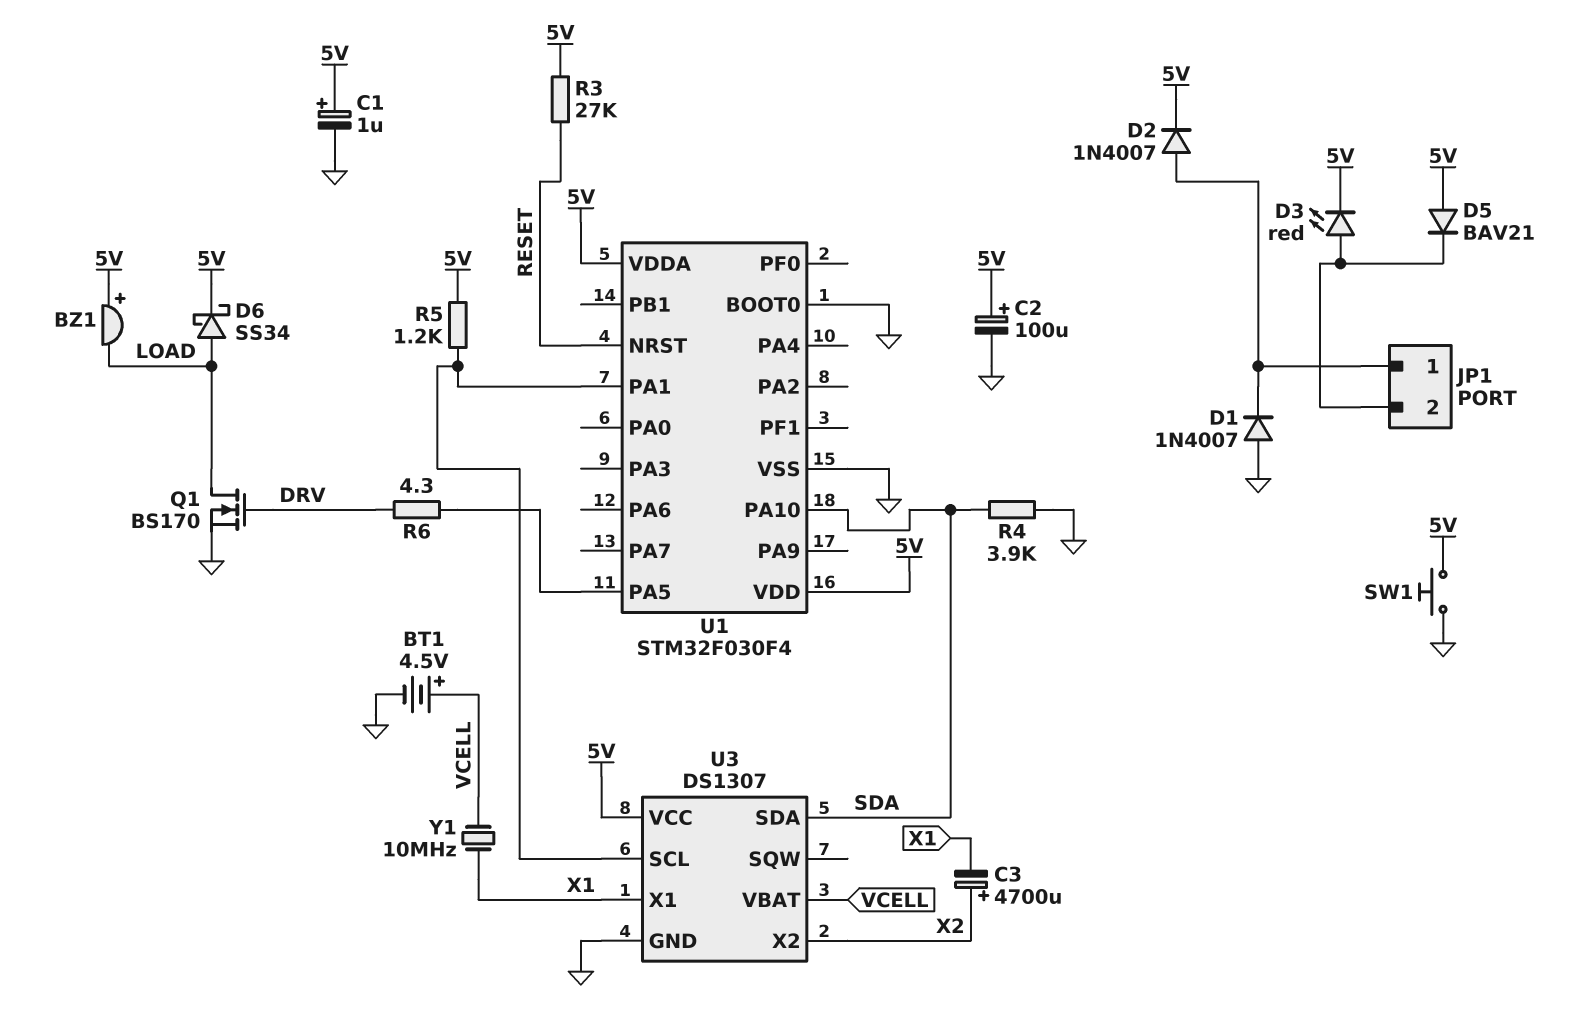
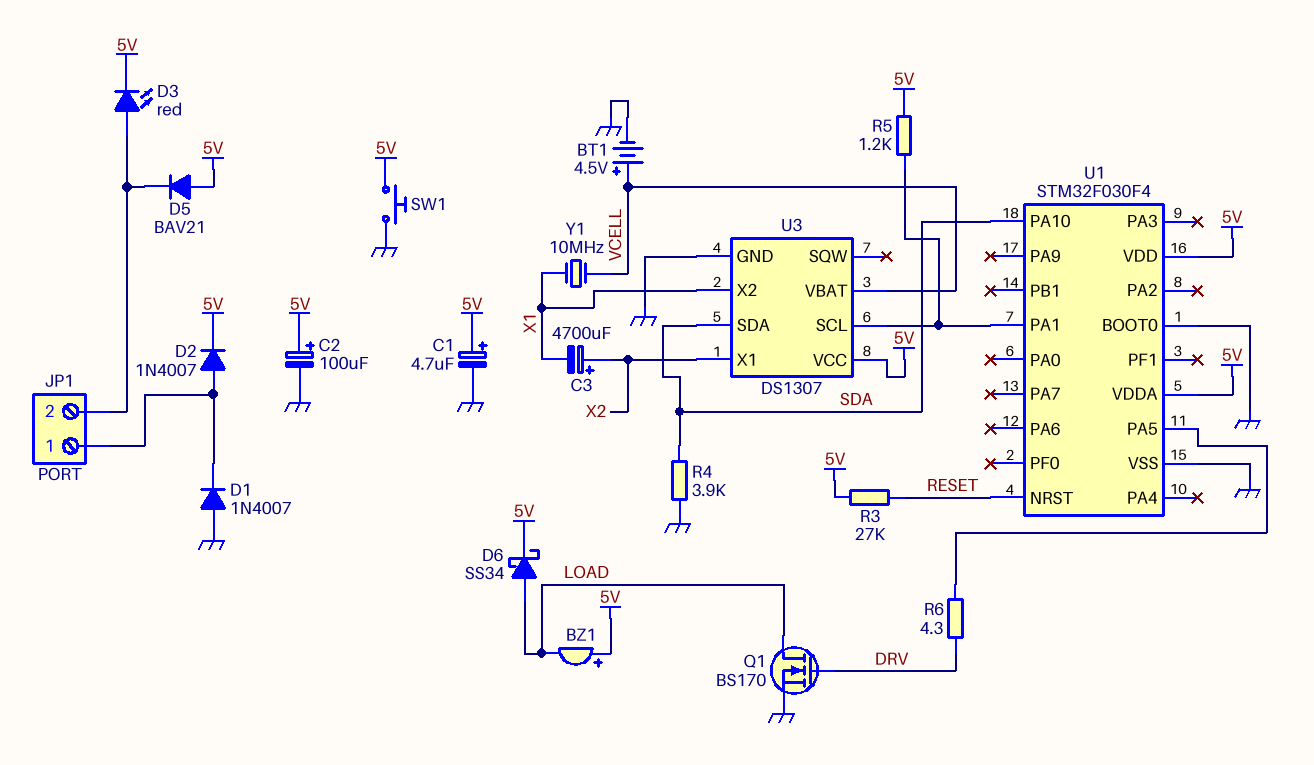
C1: 1uF (plus 5V, minus GND) -> 4.7uF (plus 5V, minus GND)
U3 pin X1: X1 -> X2
U3 pin X2: X2 -> X1

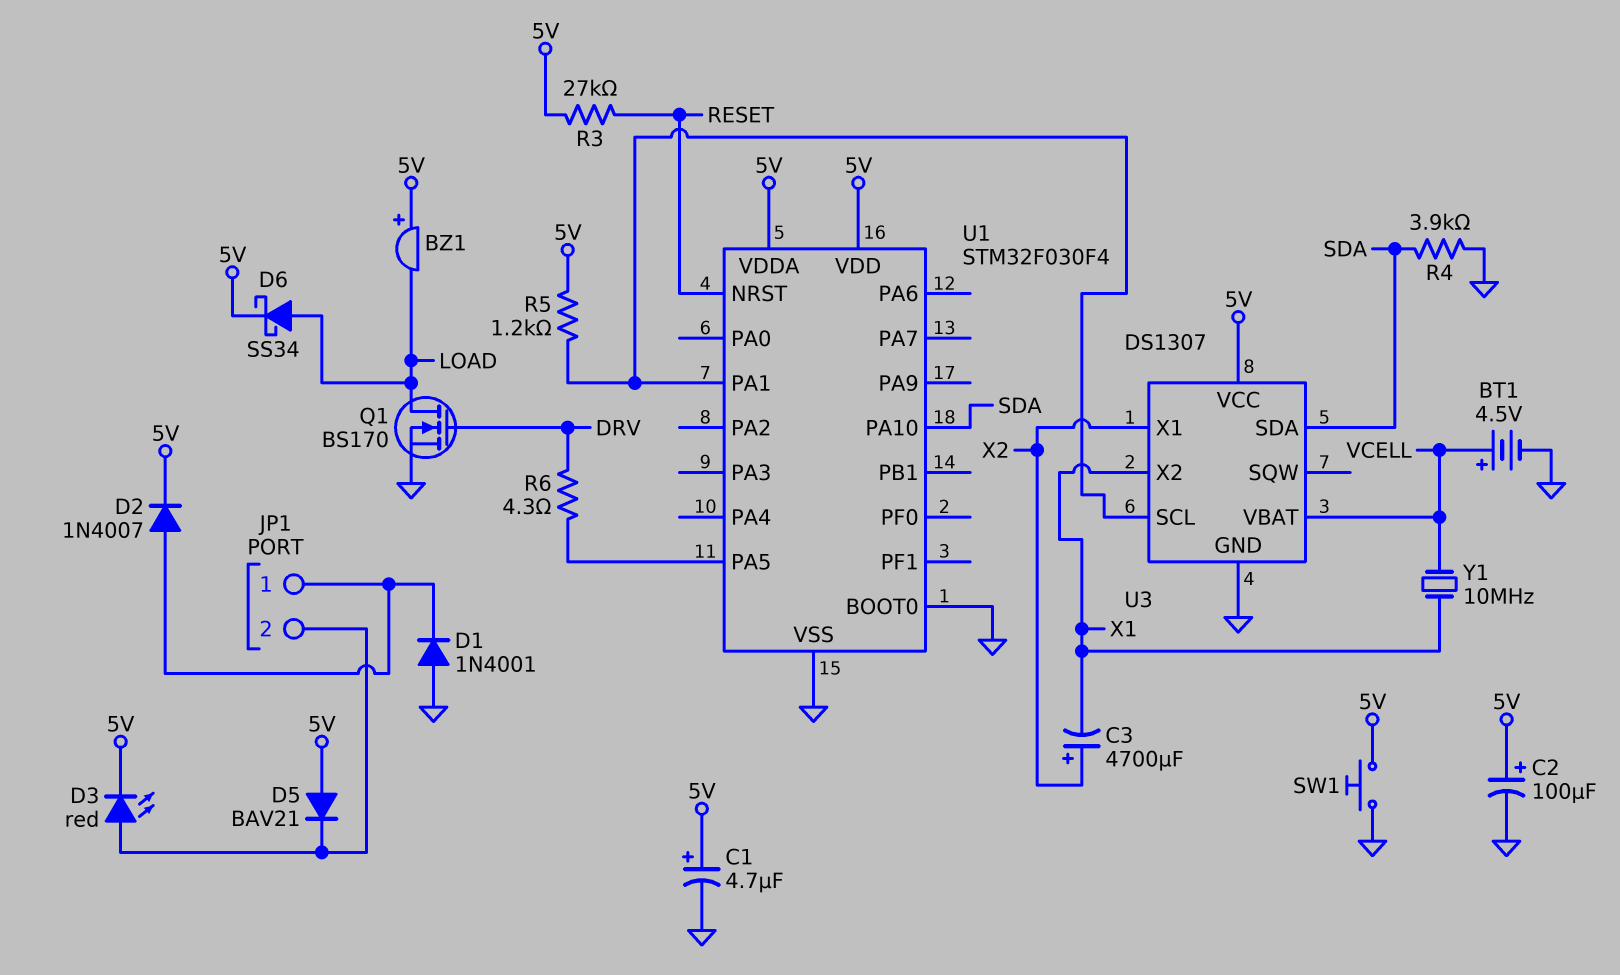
D1: diode 1N4007 (A GND, K JP1/1) -> diode 1N4001 (A GND, K JP1/1)

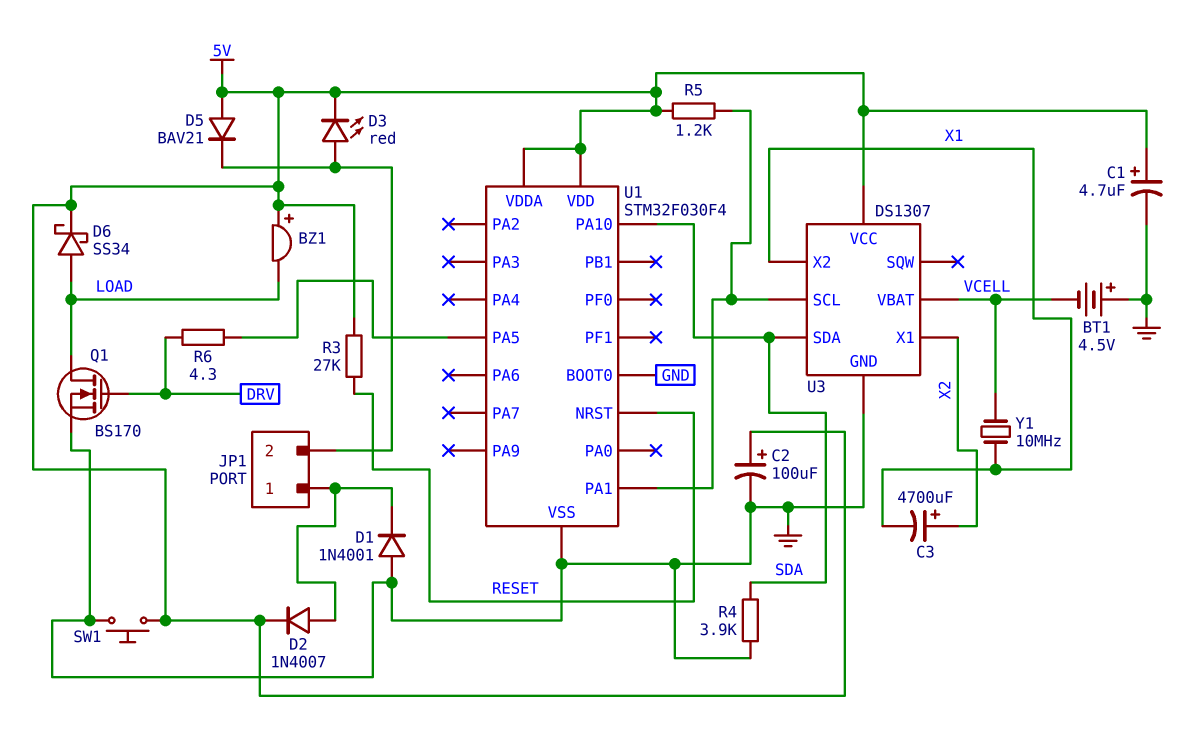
BT1: 4.5V (plus VCELL, minus GND) -> 4.5V (plus GND, minus VCELL)

